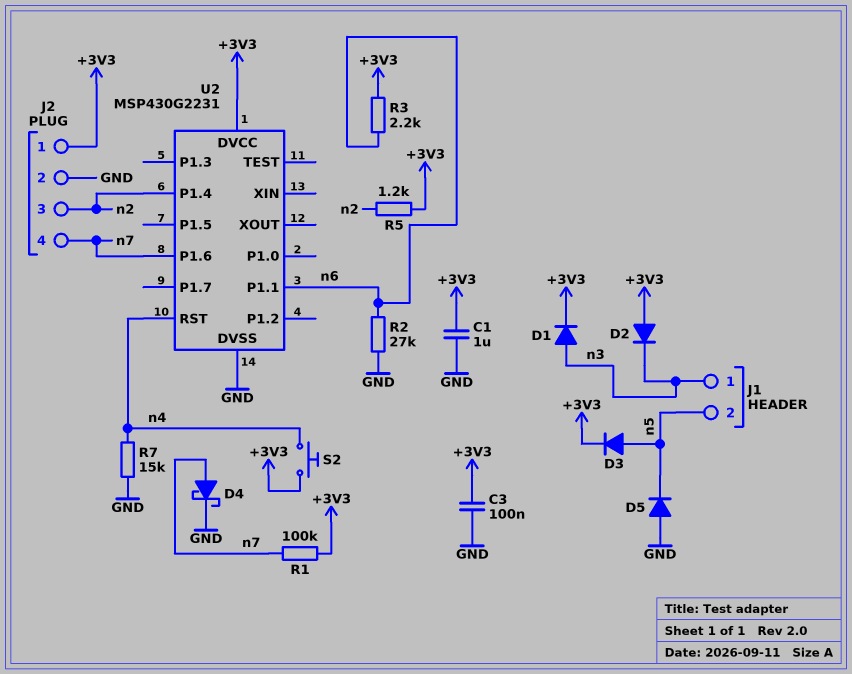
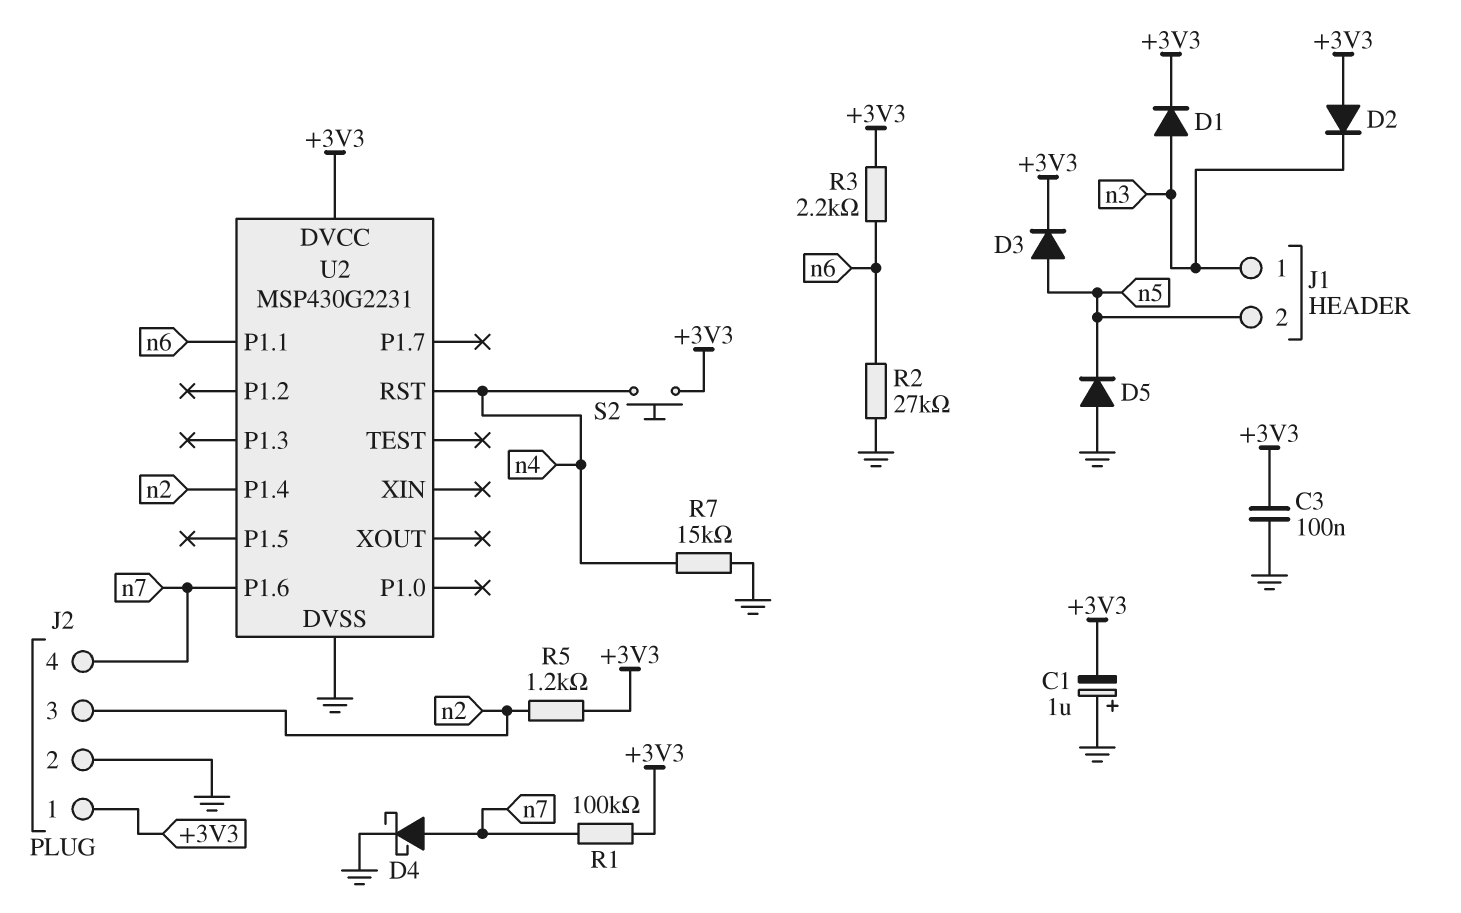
C1: 1uF (+3V3, GND) -> 1uF (plus GND, minus +3V3)

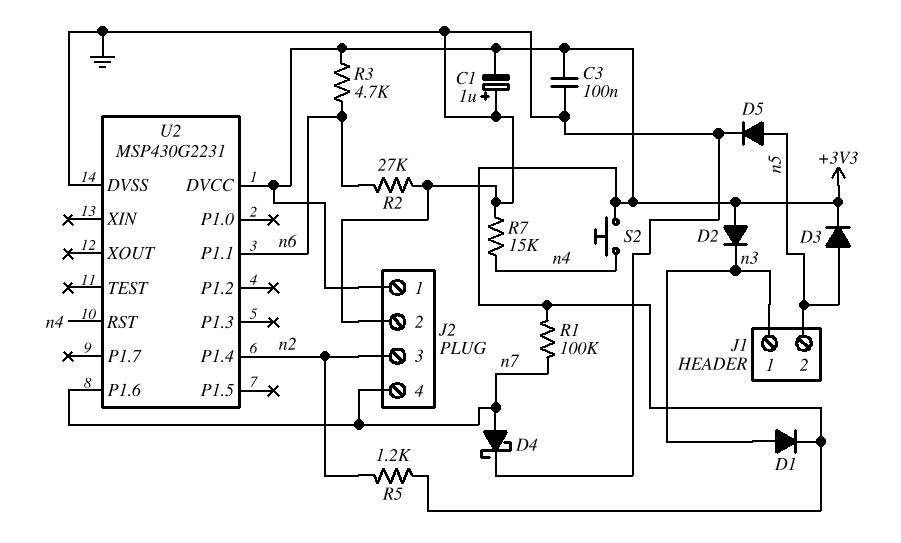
D5: diode (A GND, K n5) -> diode (A n5, K GND)
R3: 2.2k (+3V3, n6) -> 4.7k (+3V3, n6)

